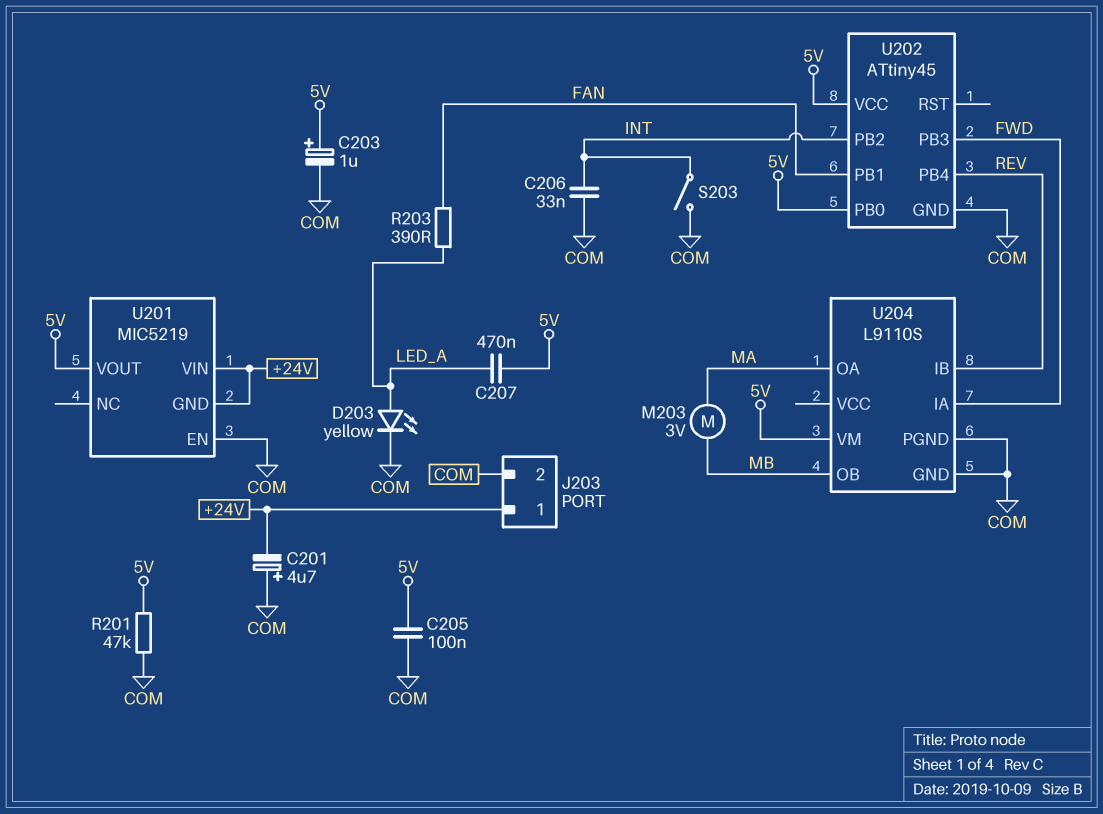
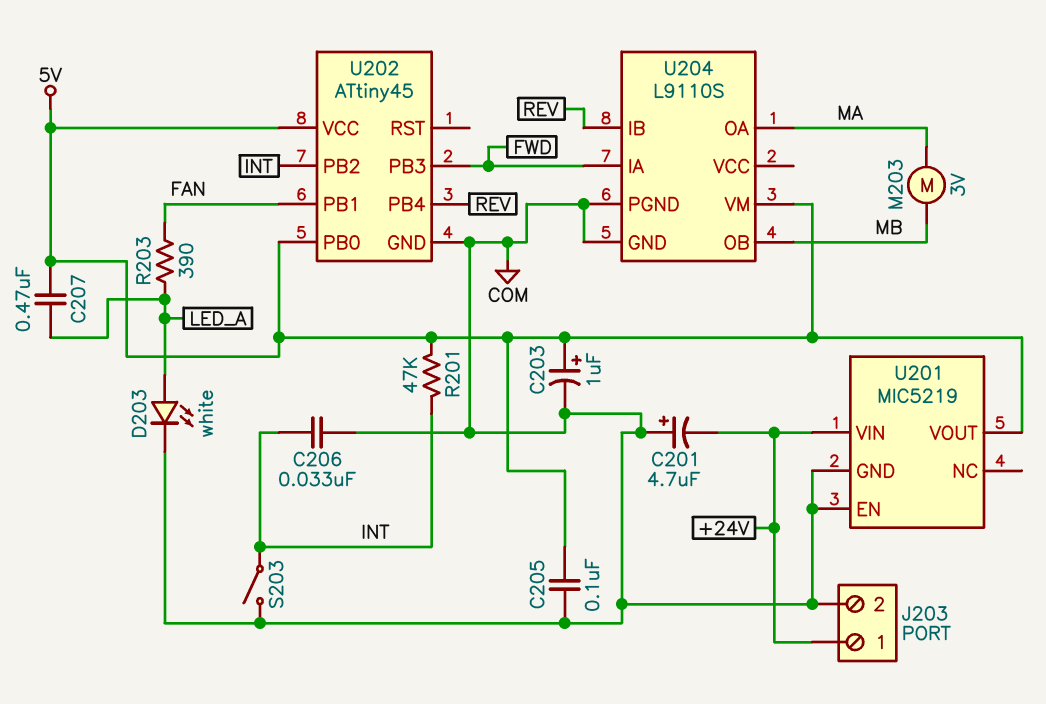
D203: LED yellow (A LED_A, K COM) -> LED white (A LED_A, K COM)
R201: 47k (5V, COM) -> 47k (5V, INT)
U201 pin GND: +24V -> COM

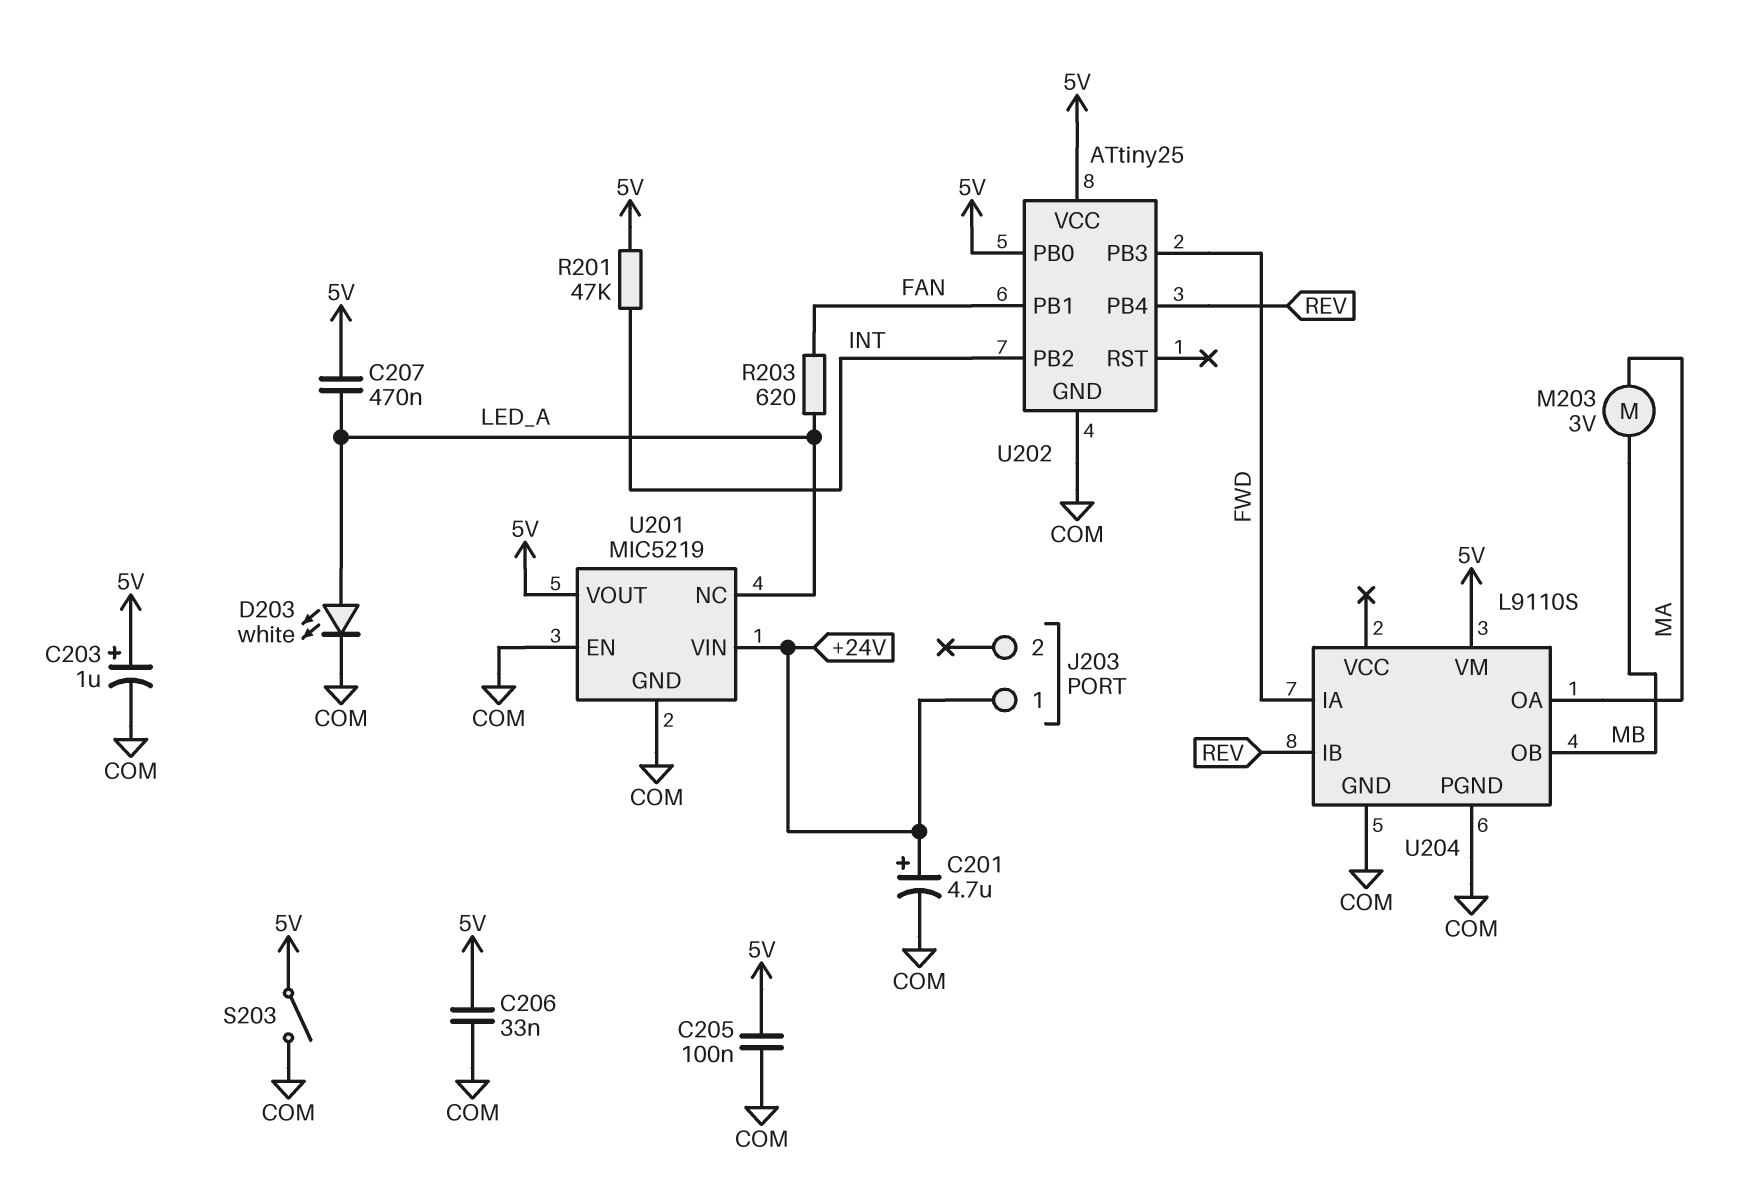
C201: 4.7uF (plus COM, minus +24V) -> 4.7uF (plus +24V, minus COM)
C206: 33nF (COM, INT) -> 33nF (5V, COM)
J203 pin 2: COM -> none
R203: 390 (FAN, LED_A) -> 620 (FAN, LED_A)
S203: switch (COM, INT) -> switch (5V, COM)
U201 pin NC: none -> LED_A
U202: ATtiny45 -> ATtiny25

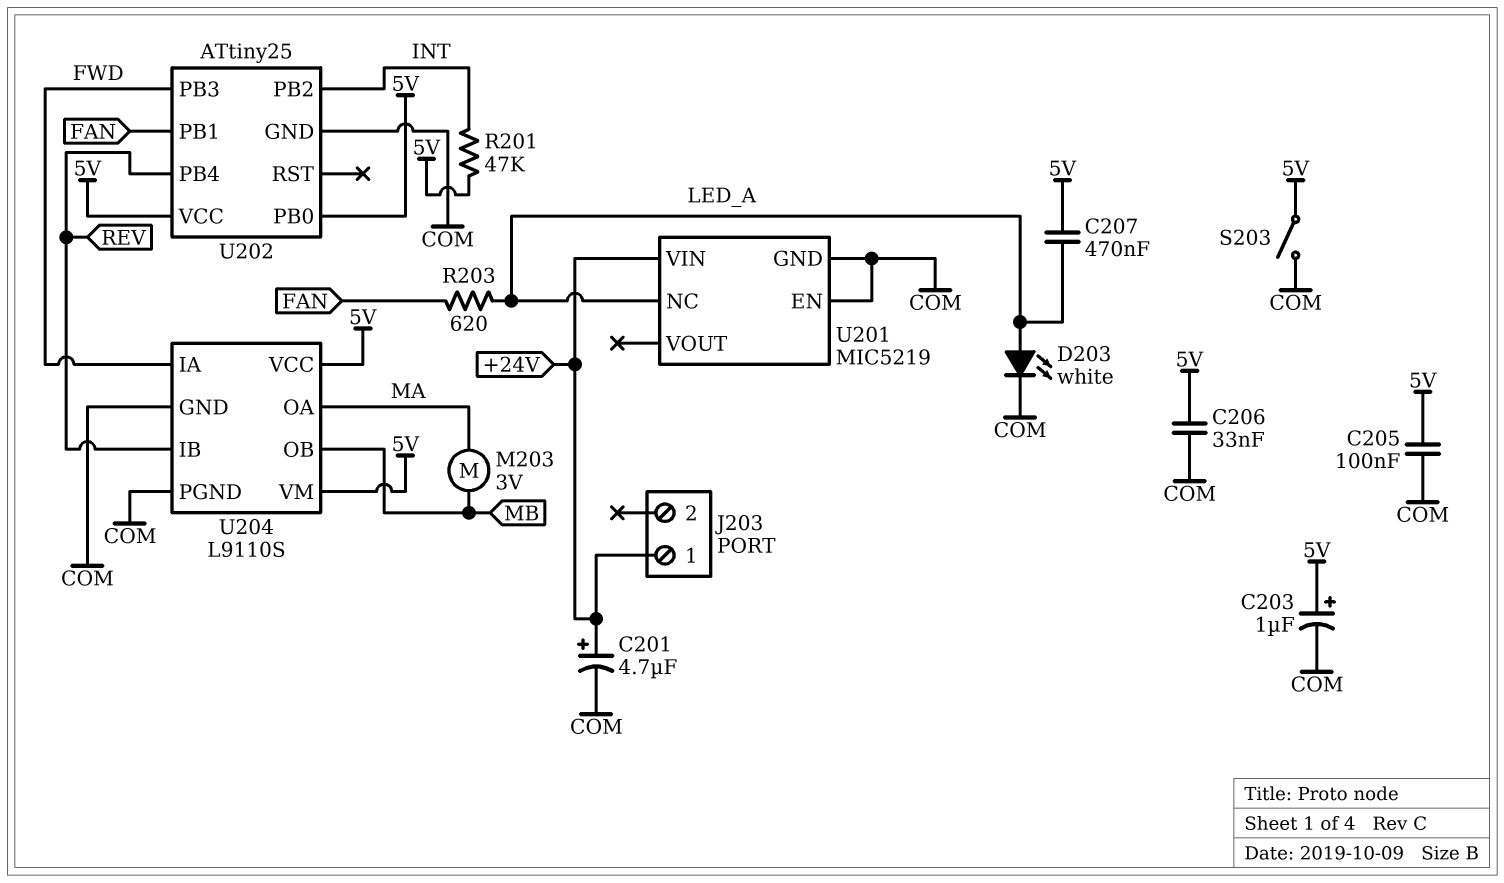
U201 pin VOUT: 5V -> none
U204 pin VCC: none -> 5V

